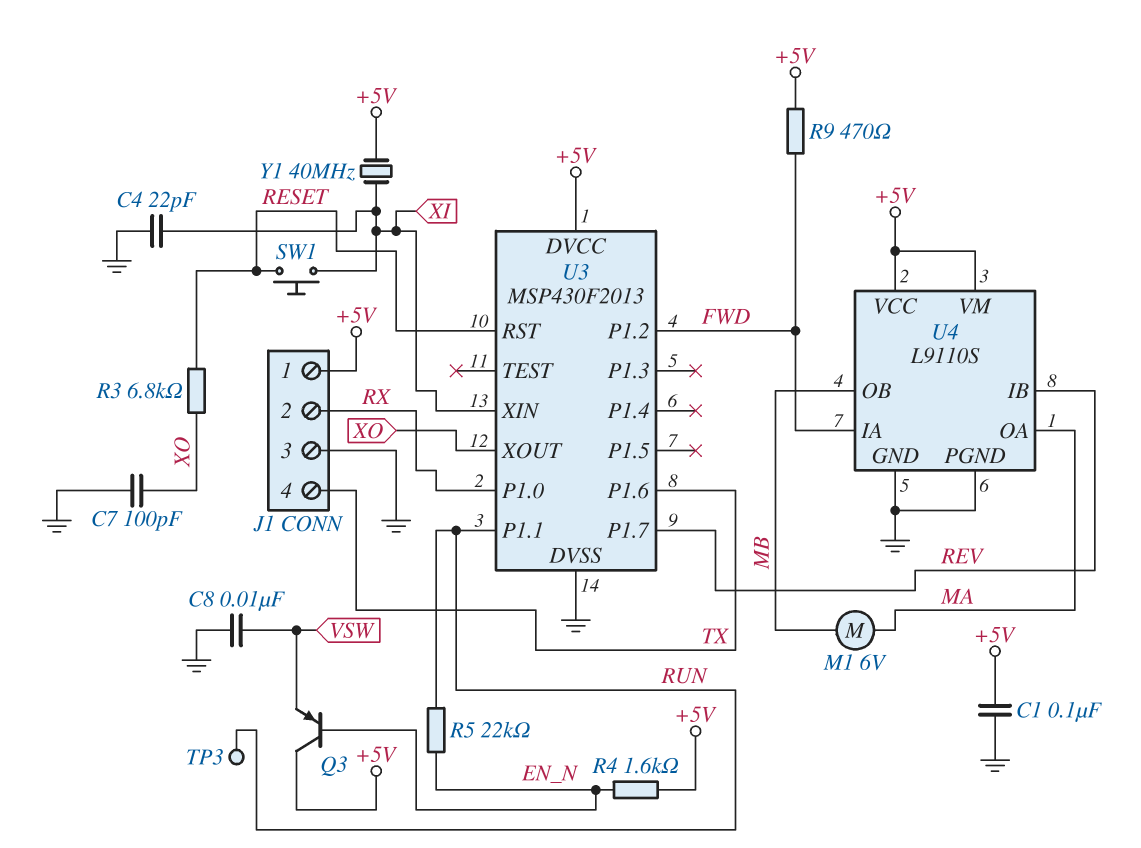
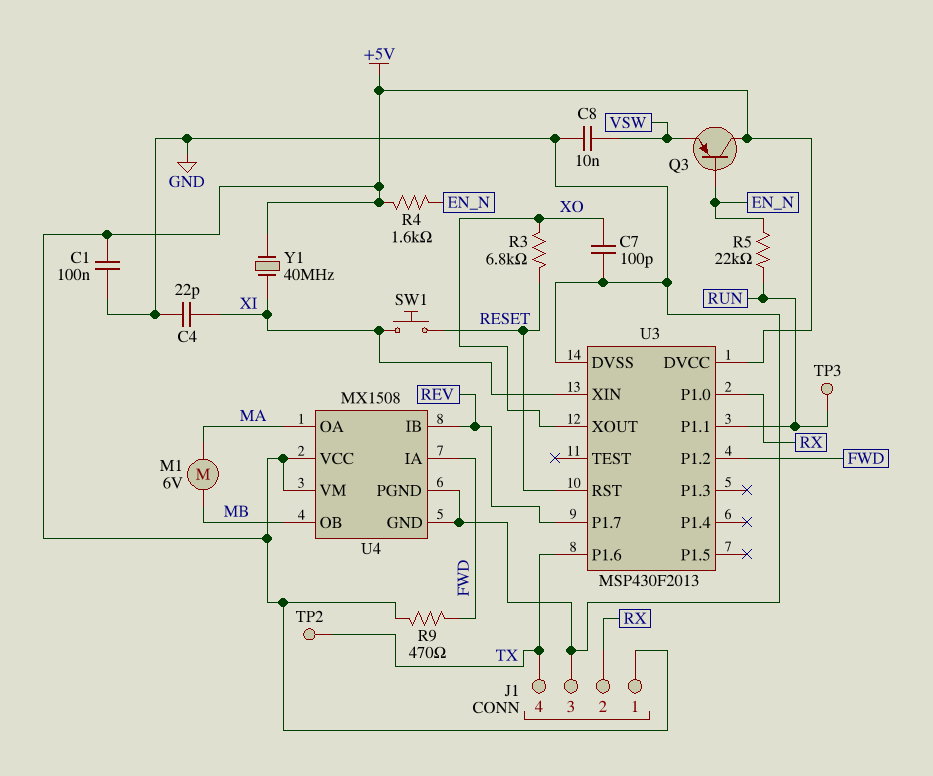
TP2: none -> test point (TX)
U4: L9110S -> MX1508

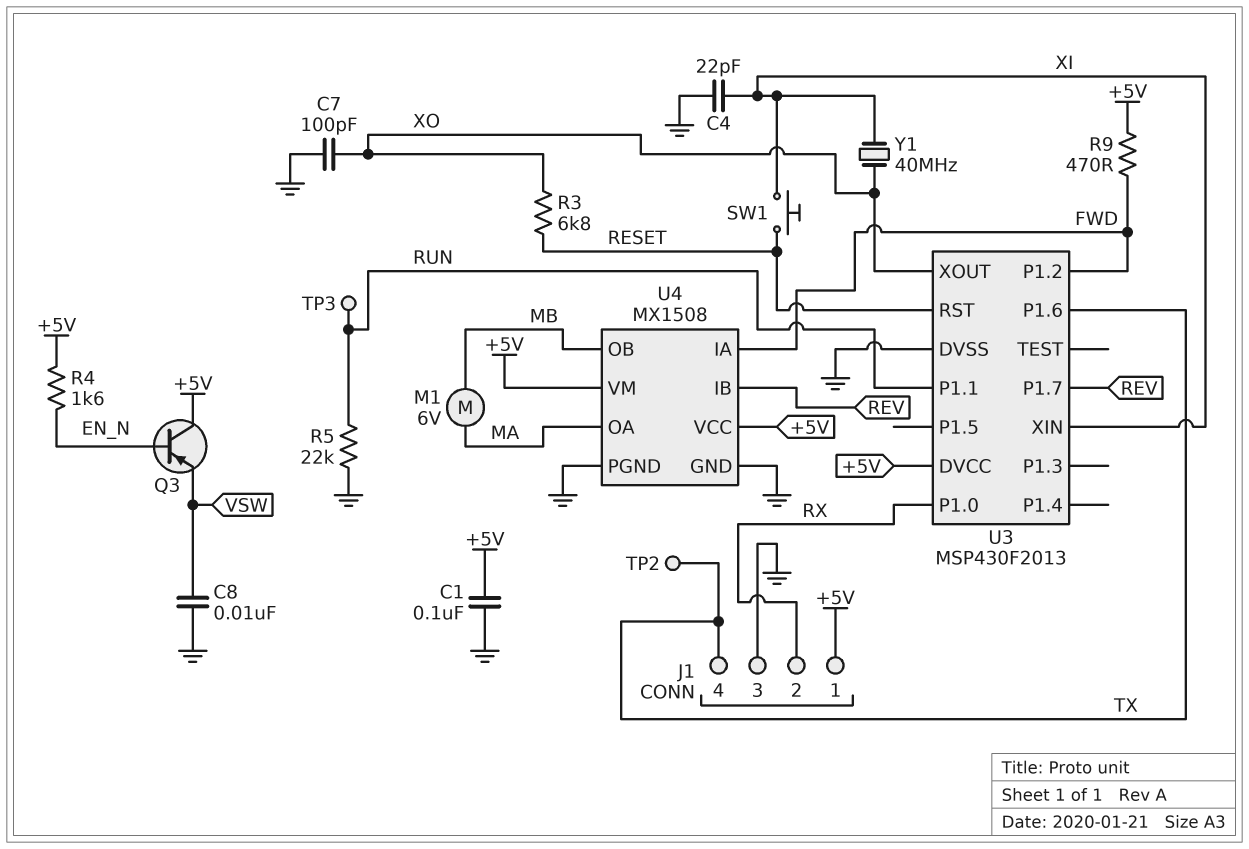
R5: 22k (EN_N, RUN) -> 22k (GND, RUN)
Y1: 40MHz (+5V, XI) -> 40MHz (XI, XO)

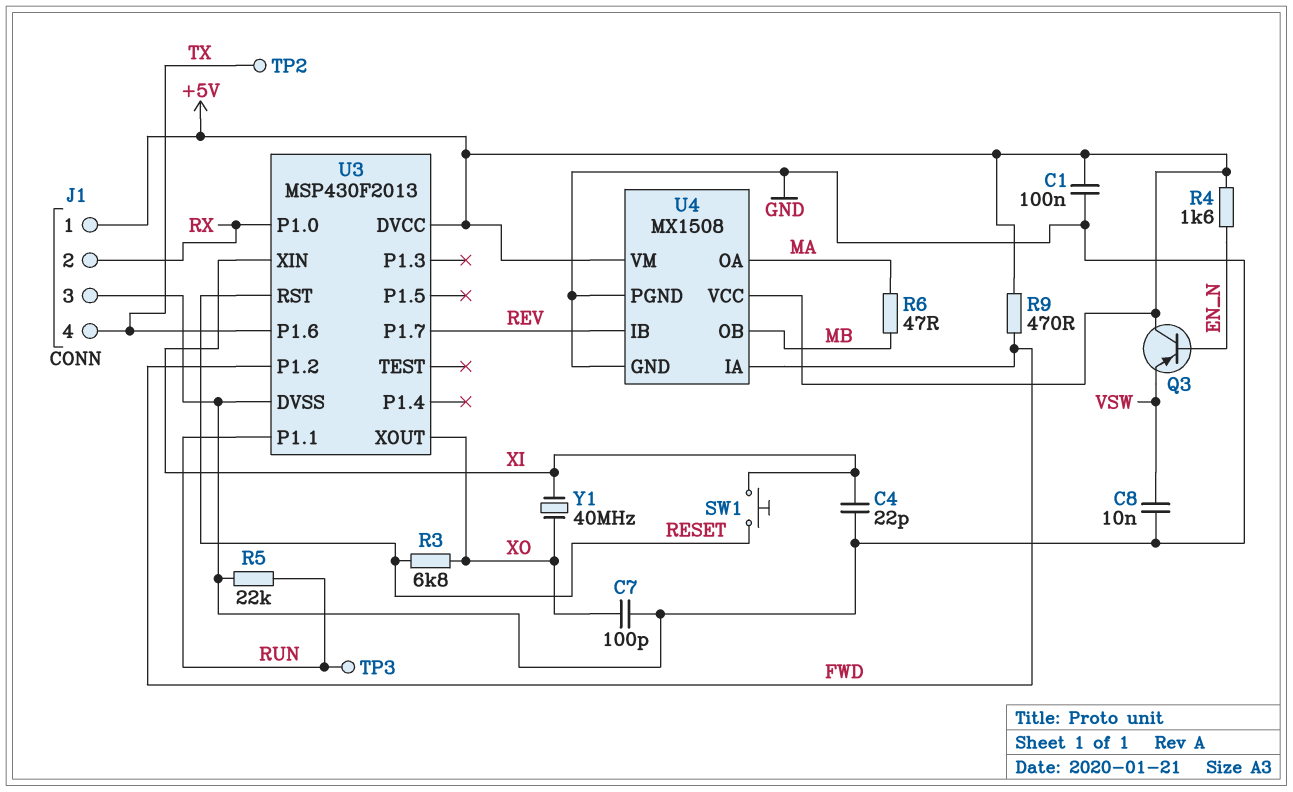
M1: motor 6V (MA, MB) -> none
R6: none -> 47 (MA, MB)

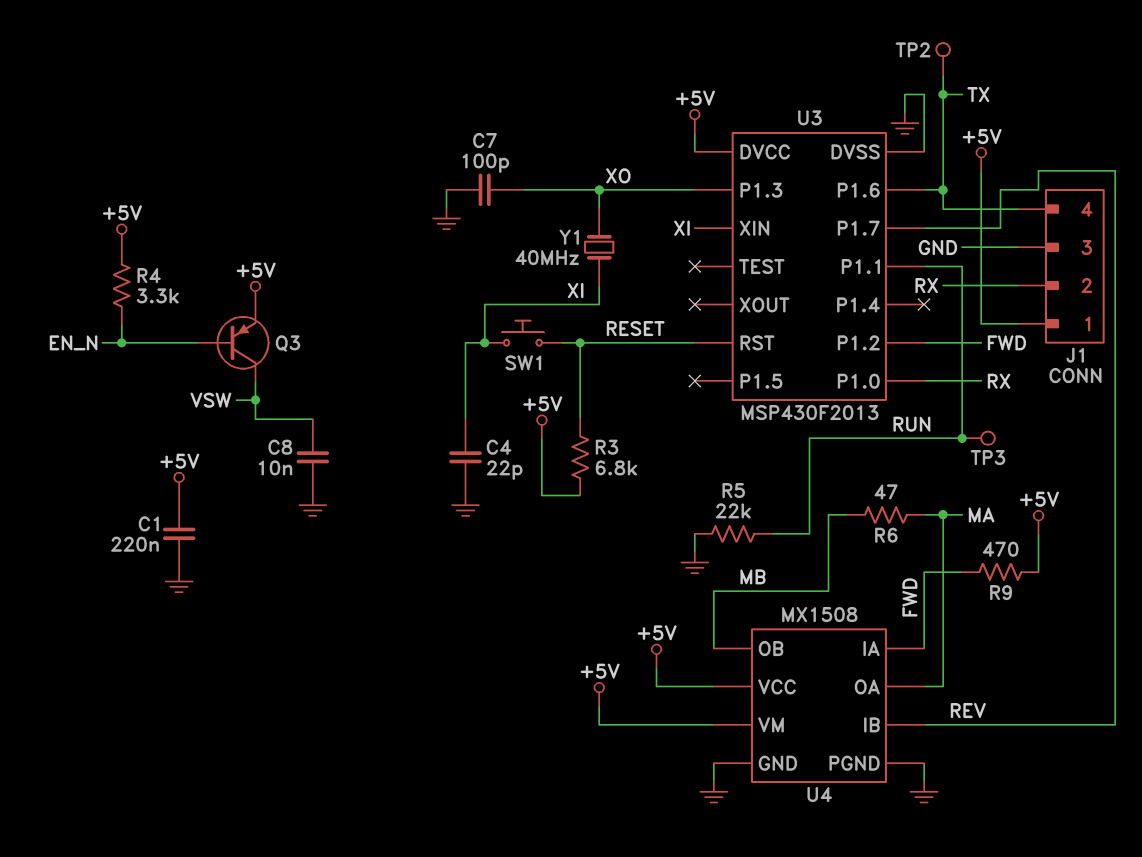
C1: 100nF (+5V, GND) -> 220nF (+5V, GND)
Q3: PNP (B EN_N, C +5V, E VSW) -> PNP (B EN_N, C VSW, E +5V)
R3: 6.8k (RESET, XO) -> 6.8k (+5V, RESET)
R4: 1.6k (+5V, EN_N) -> 3.3k (+5V, EN_N)
U3 pin P1.3: none -> XO
U3 pin XOUT: XO -> none

